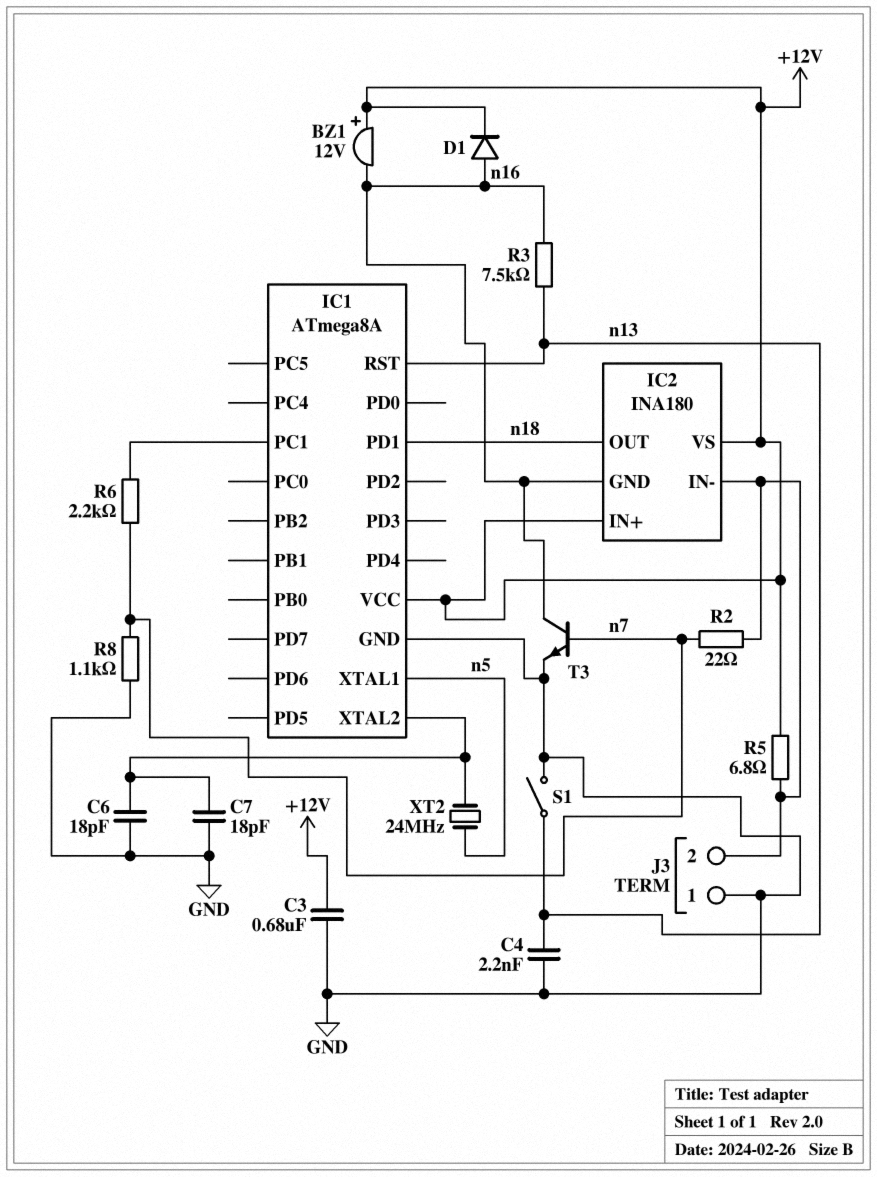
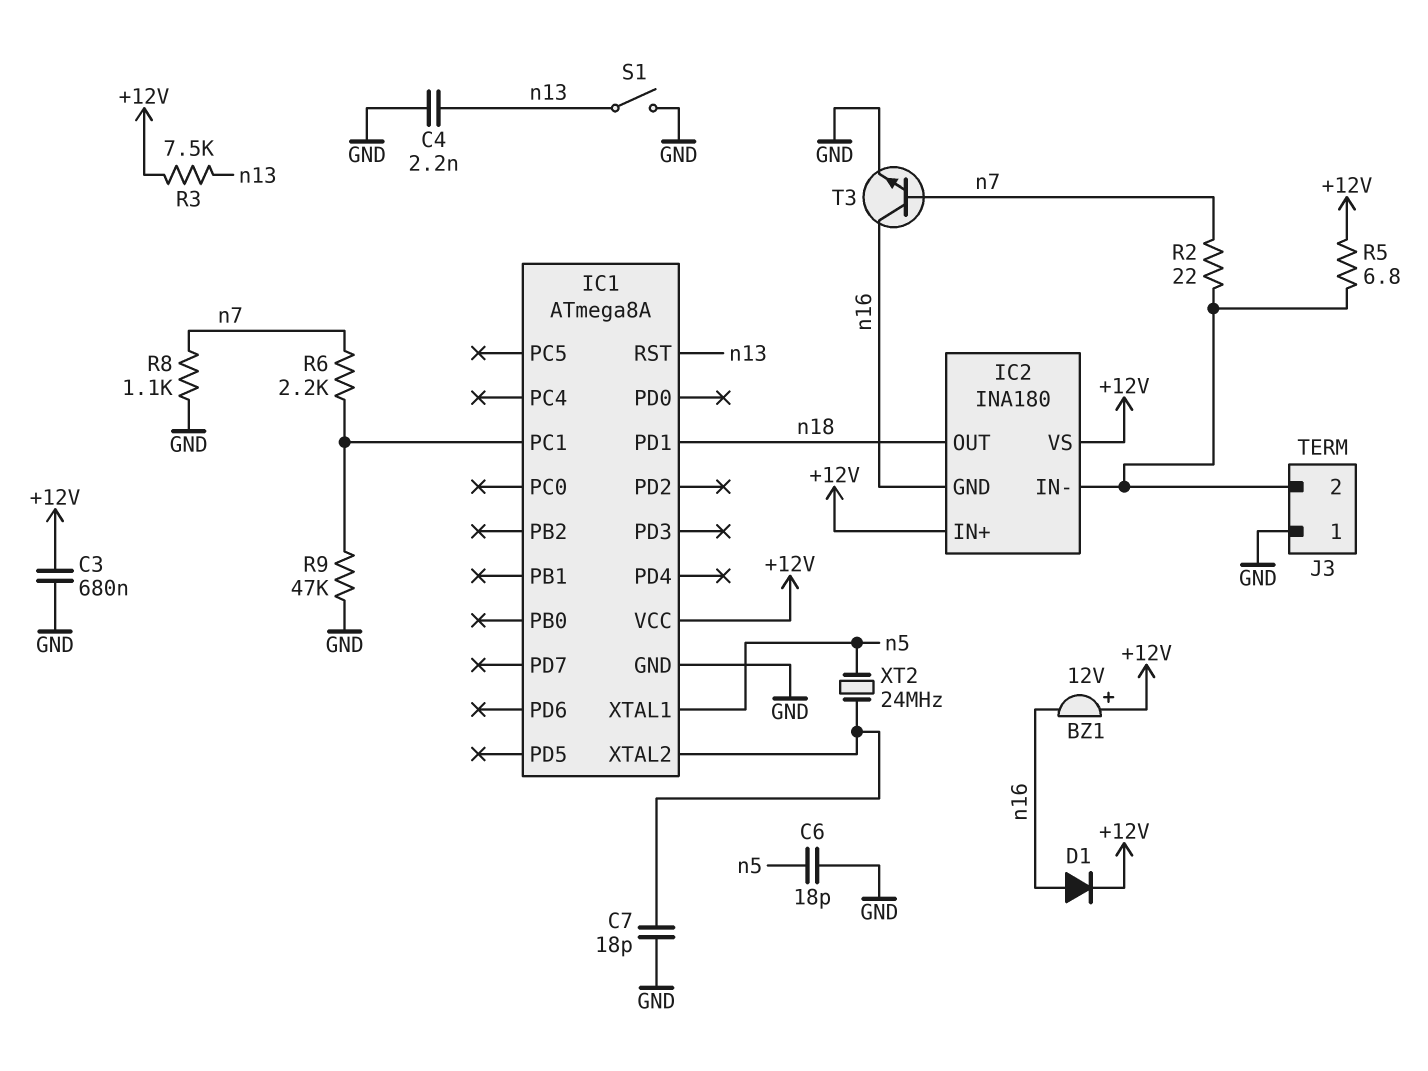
C6: 18pF (GND, IC1/XTAL2) -> 18pF (GND, n5)
R3: 7.5k (n13, n16) -> 7.5k (+12V, n13)
R9: none -> 47k (GND, IC1/PC1)

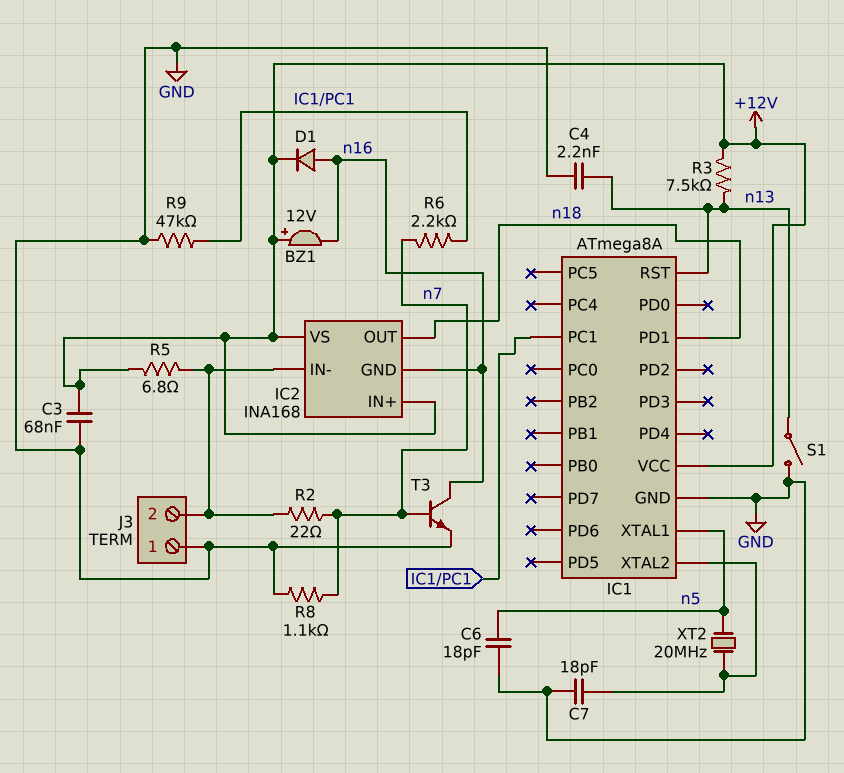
C3: 680nF (+12V, GND) -> 68nF (+12V, GND)
IC2: INA180 -> INA168
XT2: 24MHz (IC1/XTAL2, n5) -> 20MHz (IC1/XTAL2, n5)

